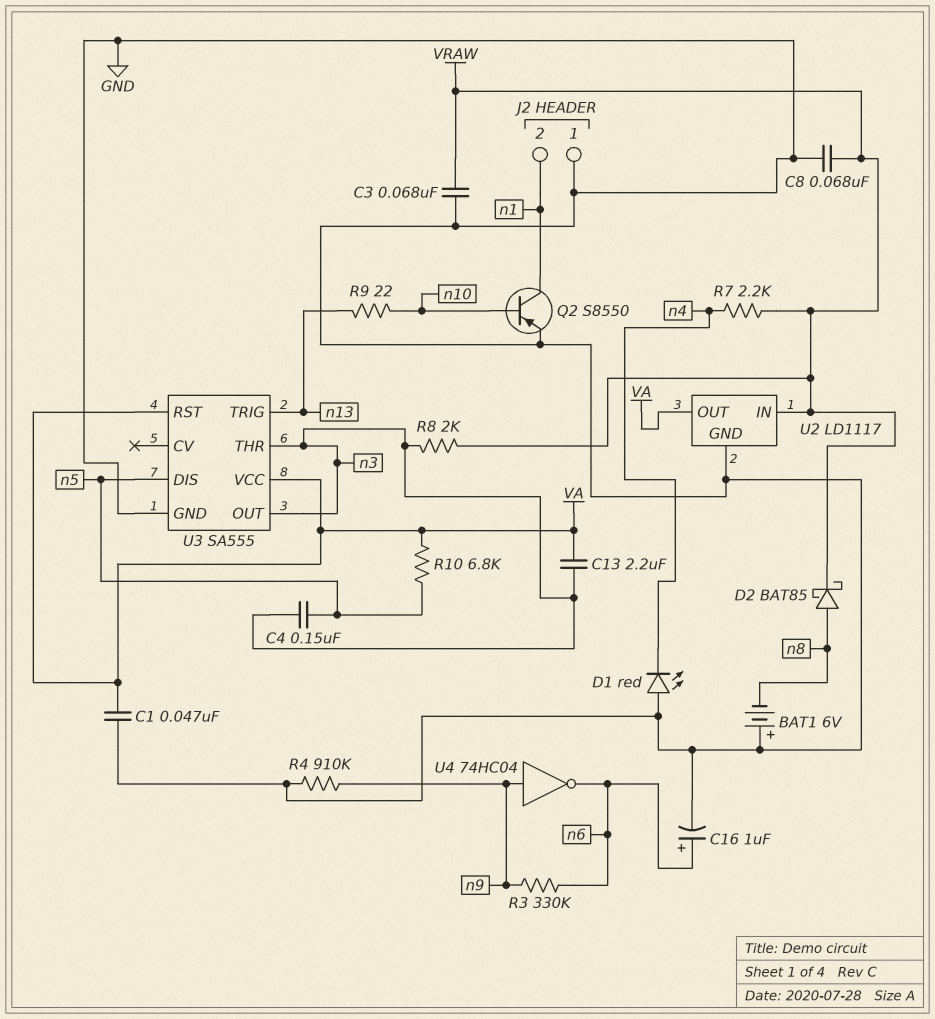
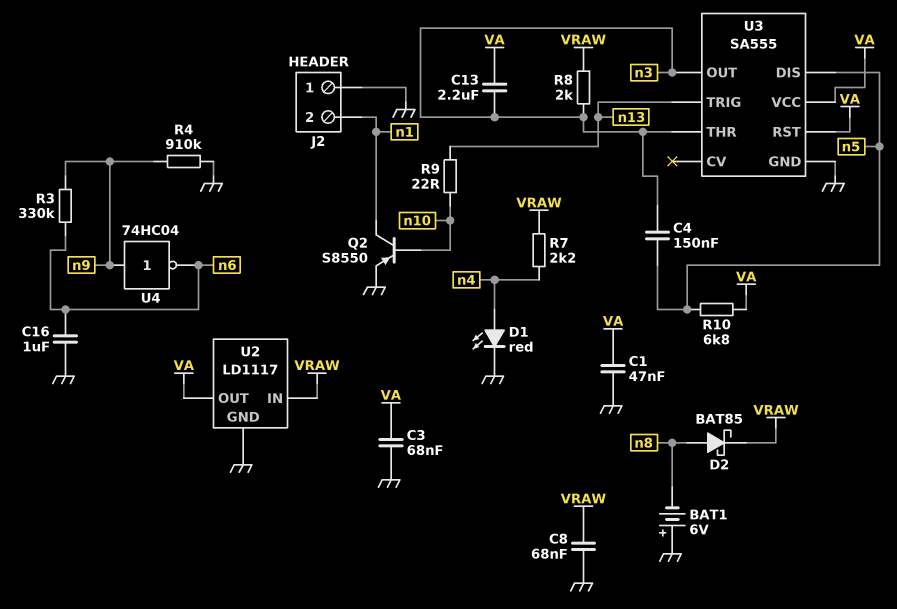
C3: 68nF (GND, VRAW) -> 68nF (GND, VA)
C16: 1uF (plus n6, minus GND) -> 1uF (GND, n6)
D1: LED red (A GND, K n4) -> LED red (A n4, K GND)

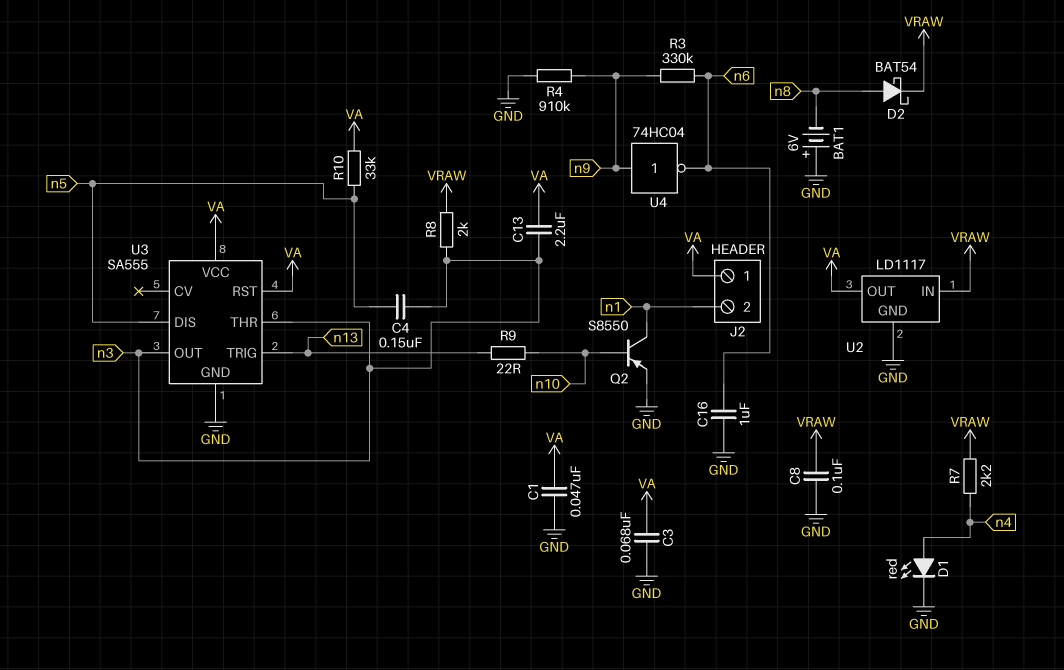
C8: 68nF (GND, VRAW) -> 100nF (GND, VRAW)
D2: schottky BAT85 (A n8, K VRAW) -> schottky BAT54 (A n8, K VRAW)
J2 pin 1: GND -> VA
R10: 6.8k (VA, n5) -> 33k (VA, n5)

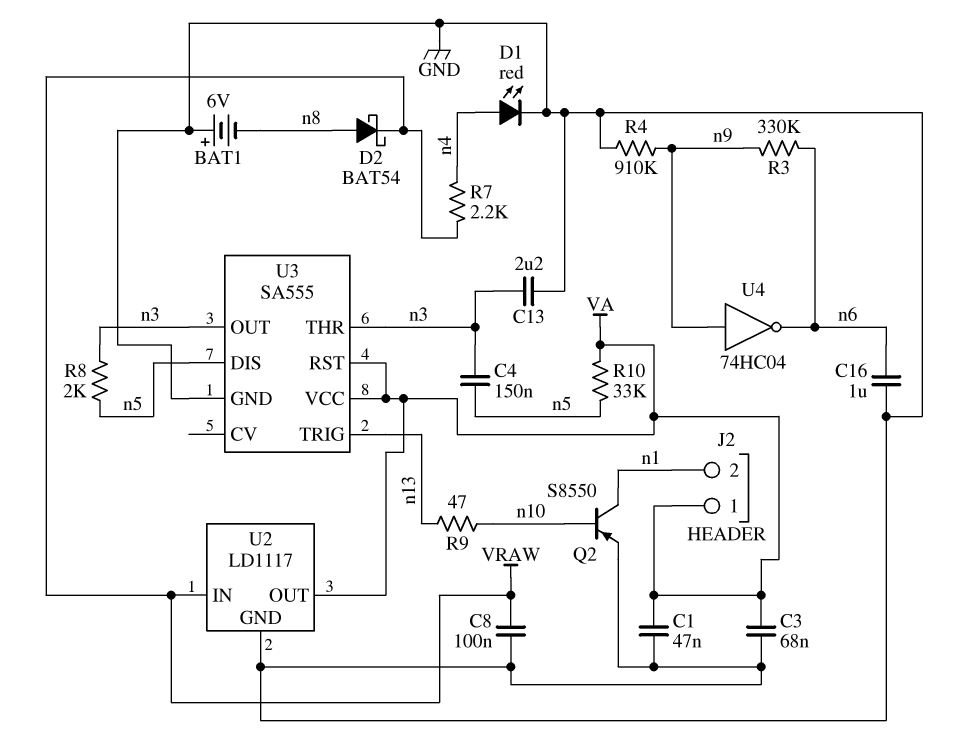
C13: 2.2uF (VA, n3) -> 2.2uF (GND, n3)
R8: 2k (VRAW, n3) -> 2k (n3, n5)
R9: 22 (n10, n13) -> 47 (n10, n13)

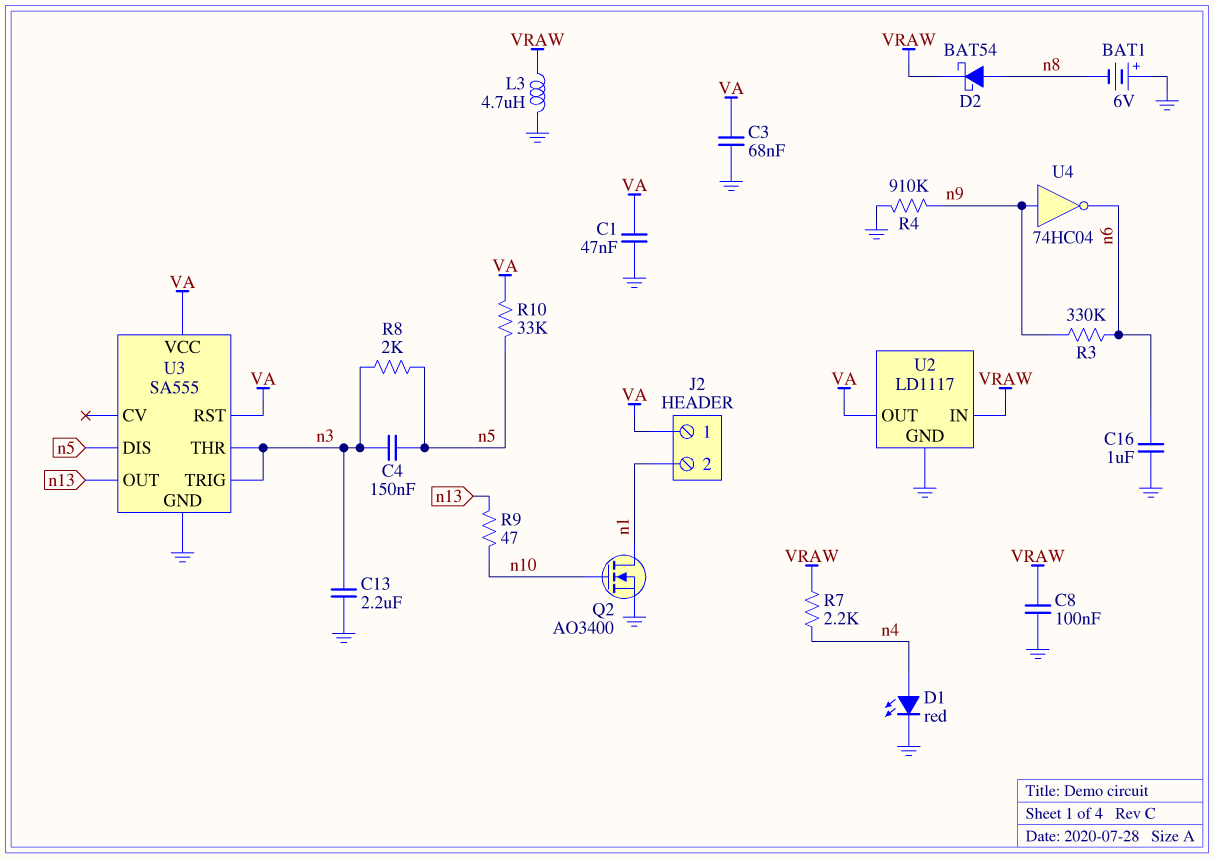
L3: none -> 4.7uH (GND, VRAW)
Q2: PNP S8550 (B n10, C n1, E GND) -> NMOS AO3400 (G n10, D n1, S GND)
U3 pin OUT: n3 -> n13
U3 pin TRIG: n13 -> n3

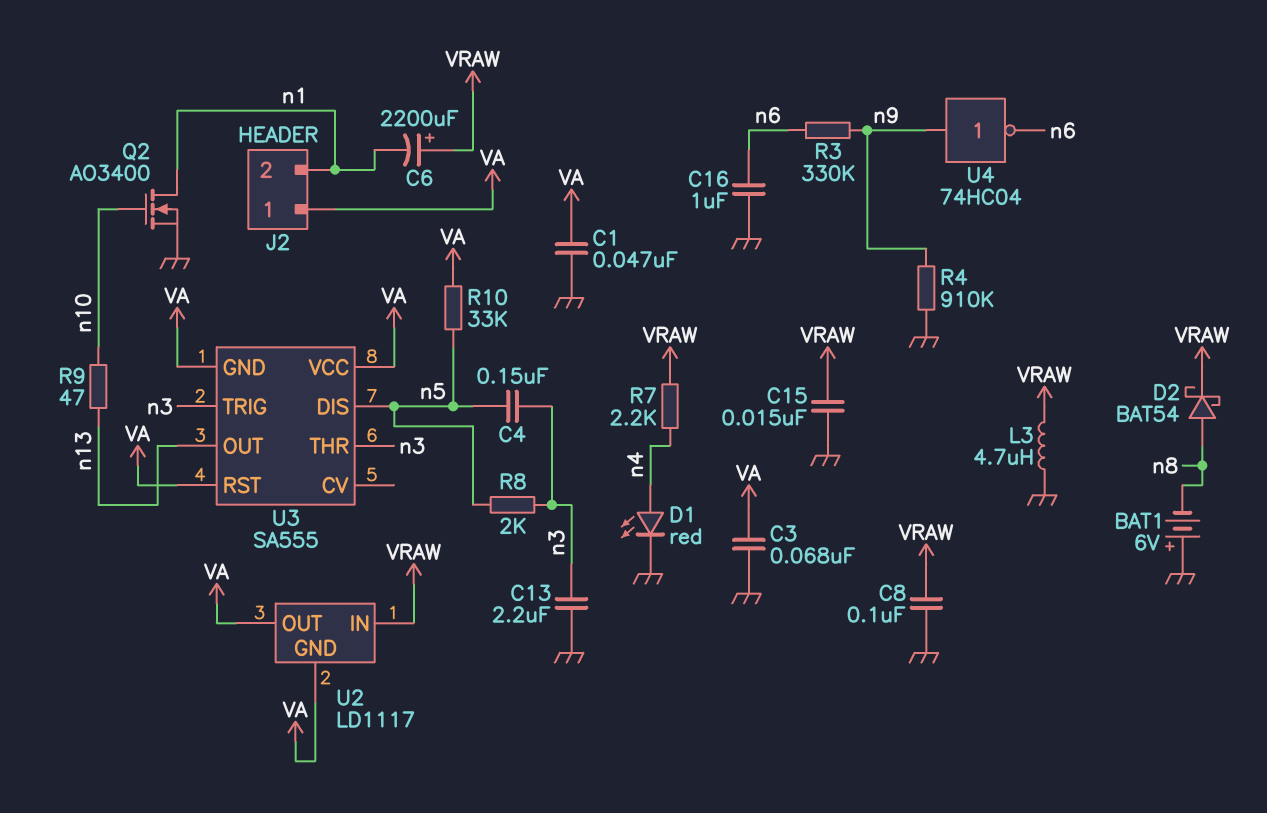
C6: none -> 2200uF (plus VRAW, minus n1)
C15: none -> 15nF (GND, VRAW)
U2 pin GND: GND -> VA
U3 pin GND: GND -> VA

